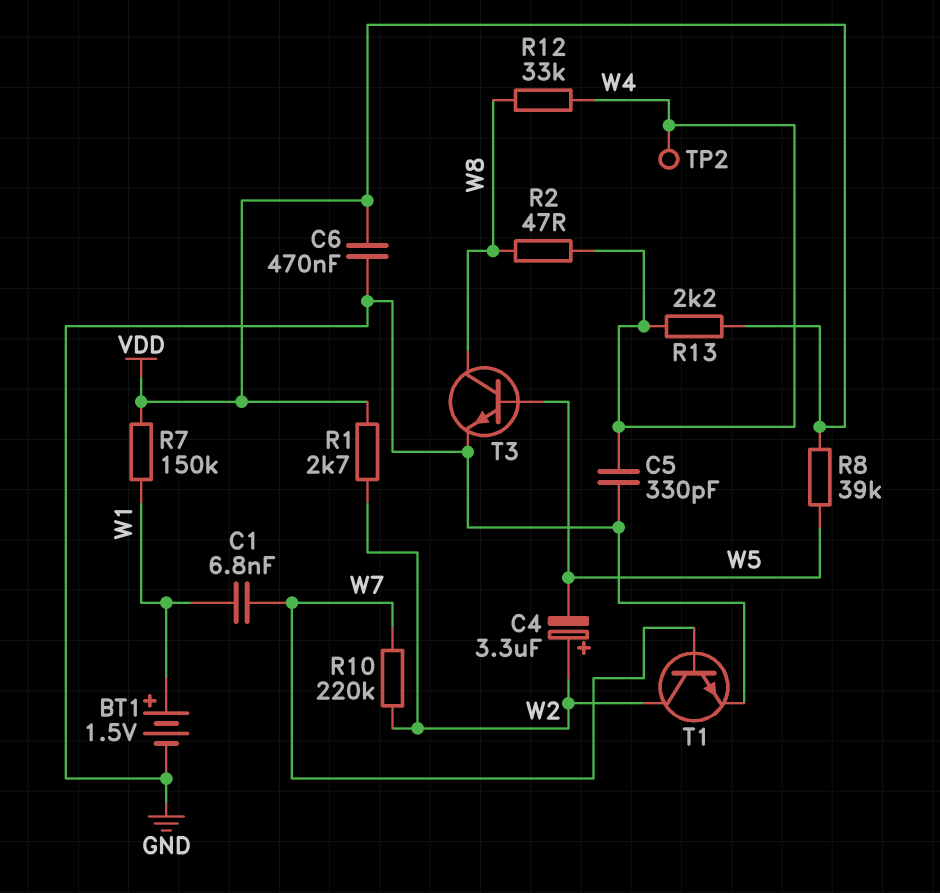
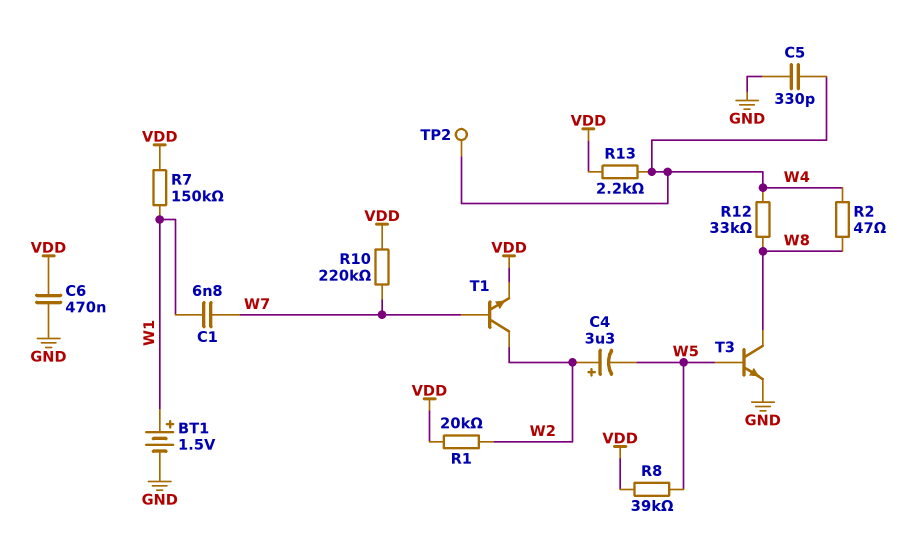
R1: 2.7k (VDD, W2) -> 20k (VDD, W2)
R10: 220k (W2, W7) -> 220k (VDD, W7)
T1: NPN (B W7, C W2, E GND) -> NPN (B W7, C W2, E VDD)

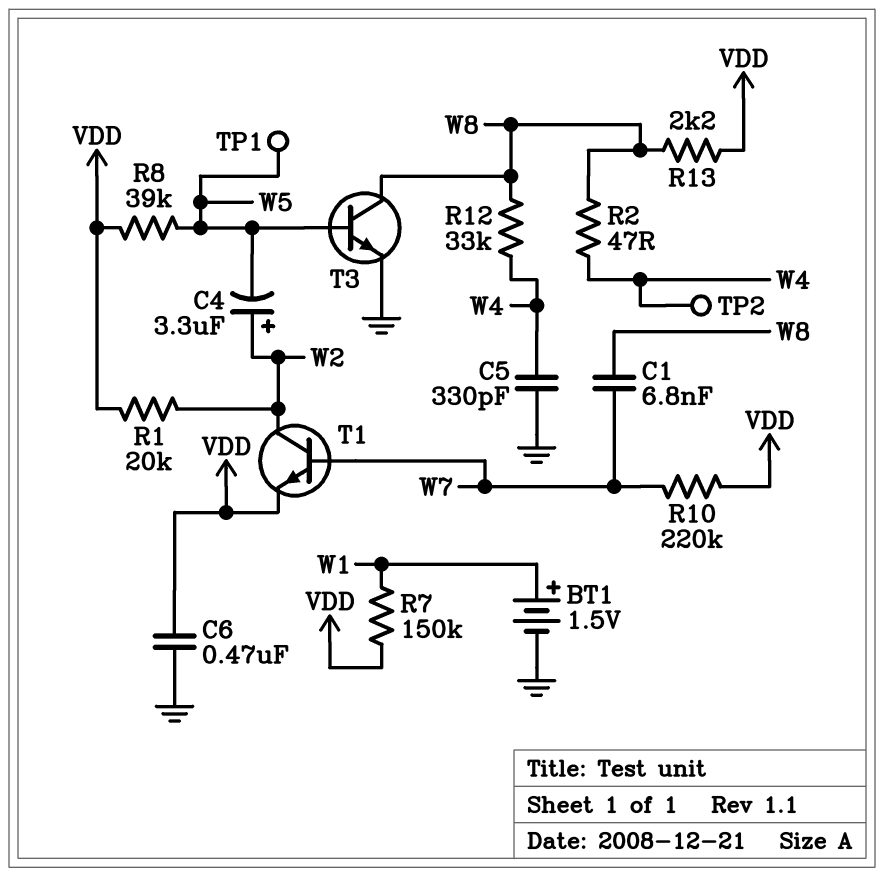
C1: 6.8nF (W1, W7) -> 6.8nF (W7, W8)
R13: 2.2k (VDD, W4) -> 2.2k (VDD, W8)
TP1: none -> test point (W5)

